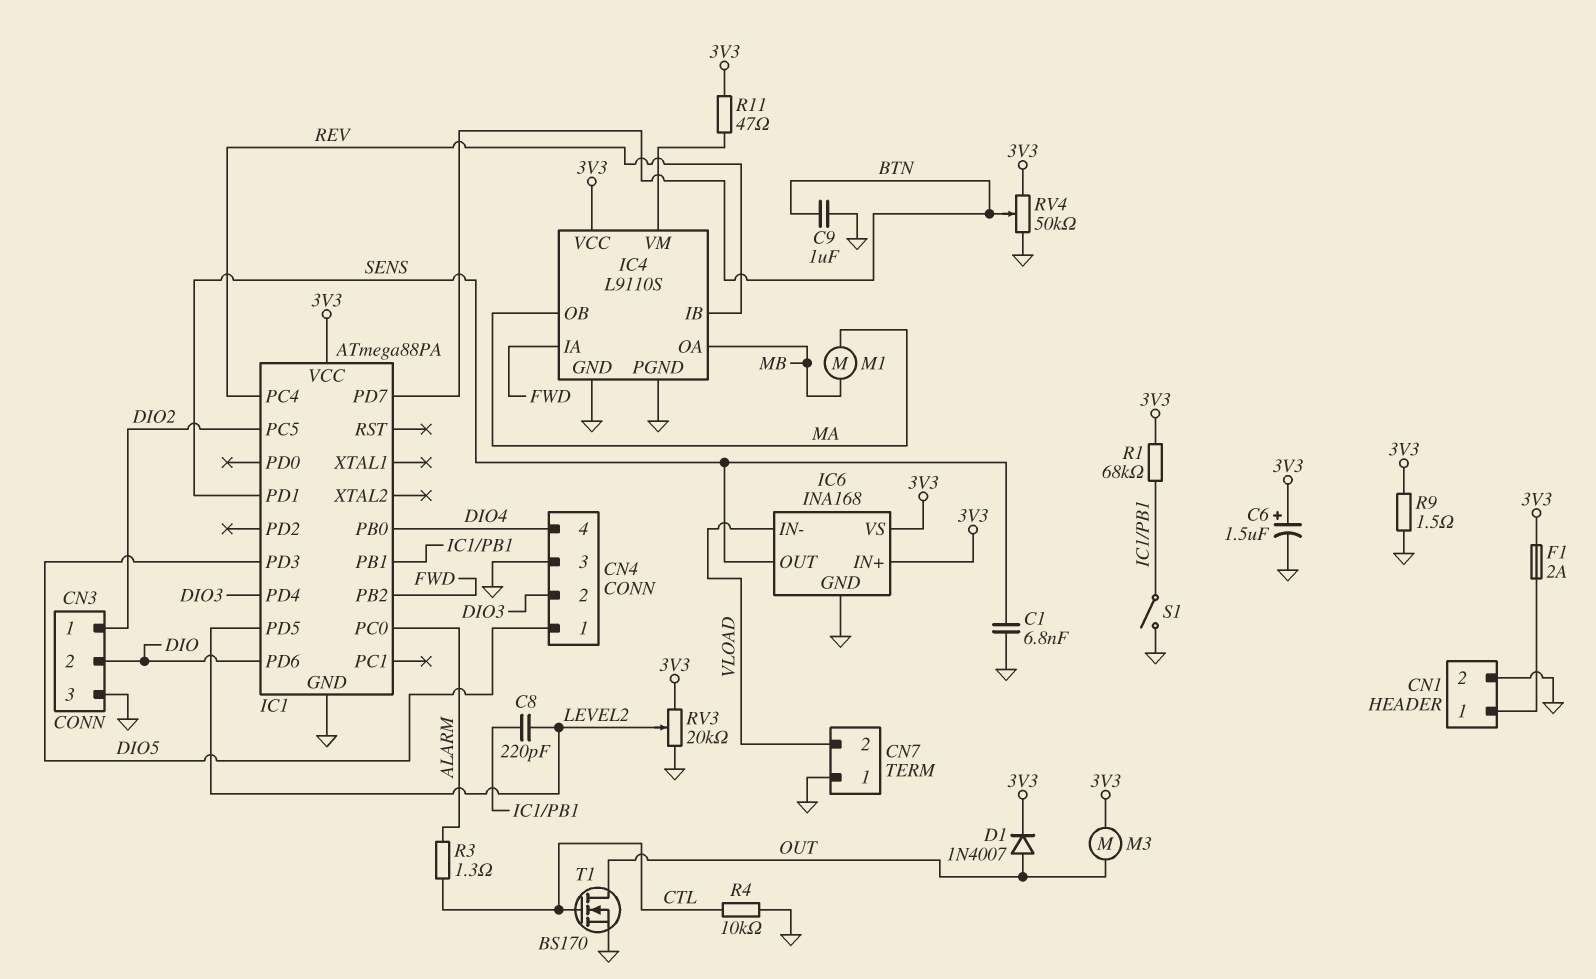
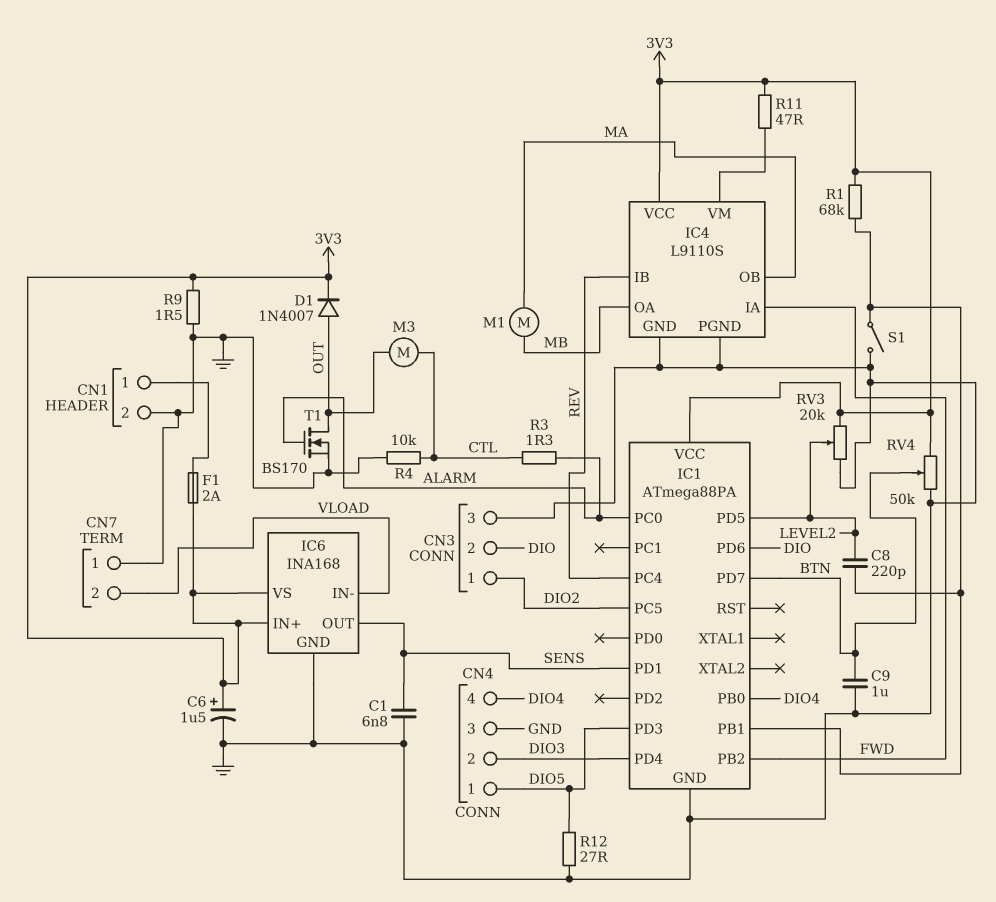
M3: motor (3V3, OUT) -> motor (CTL, OUT)
R12: none -> 27 (DIO5, GND)
T1: NMOS BS170 (G CTL, D OUT, S GND) -> NMOS BS170 (G ALARM, D OUT, S GND)

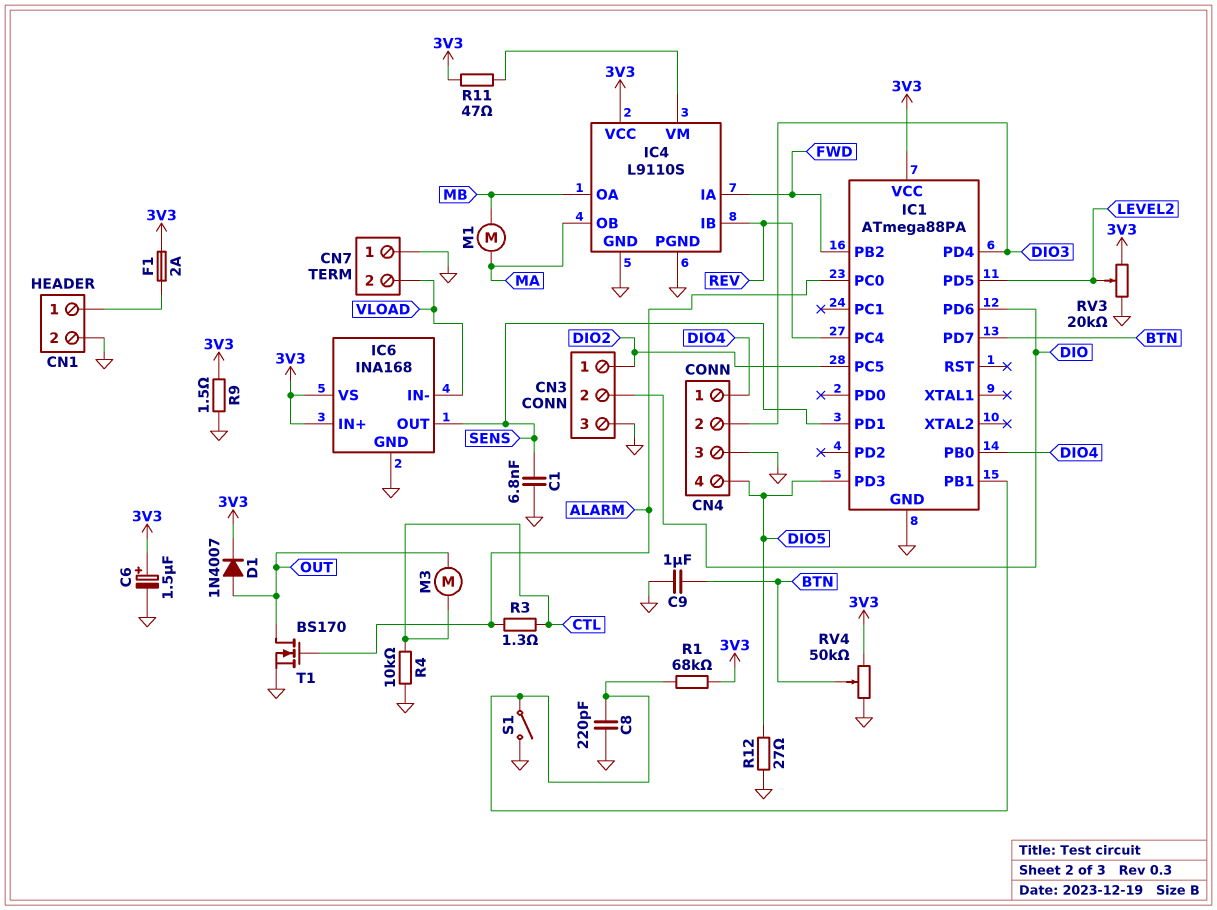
C8: 220pF (IC1/PB1, LEVEL2) -> 220pF (GND, IC1/PB1)
CN4 pin 1: DIO5 -> DIO4
CN4 pin 4: DIO4 -> DIO5

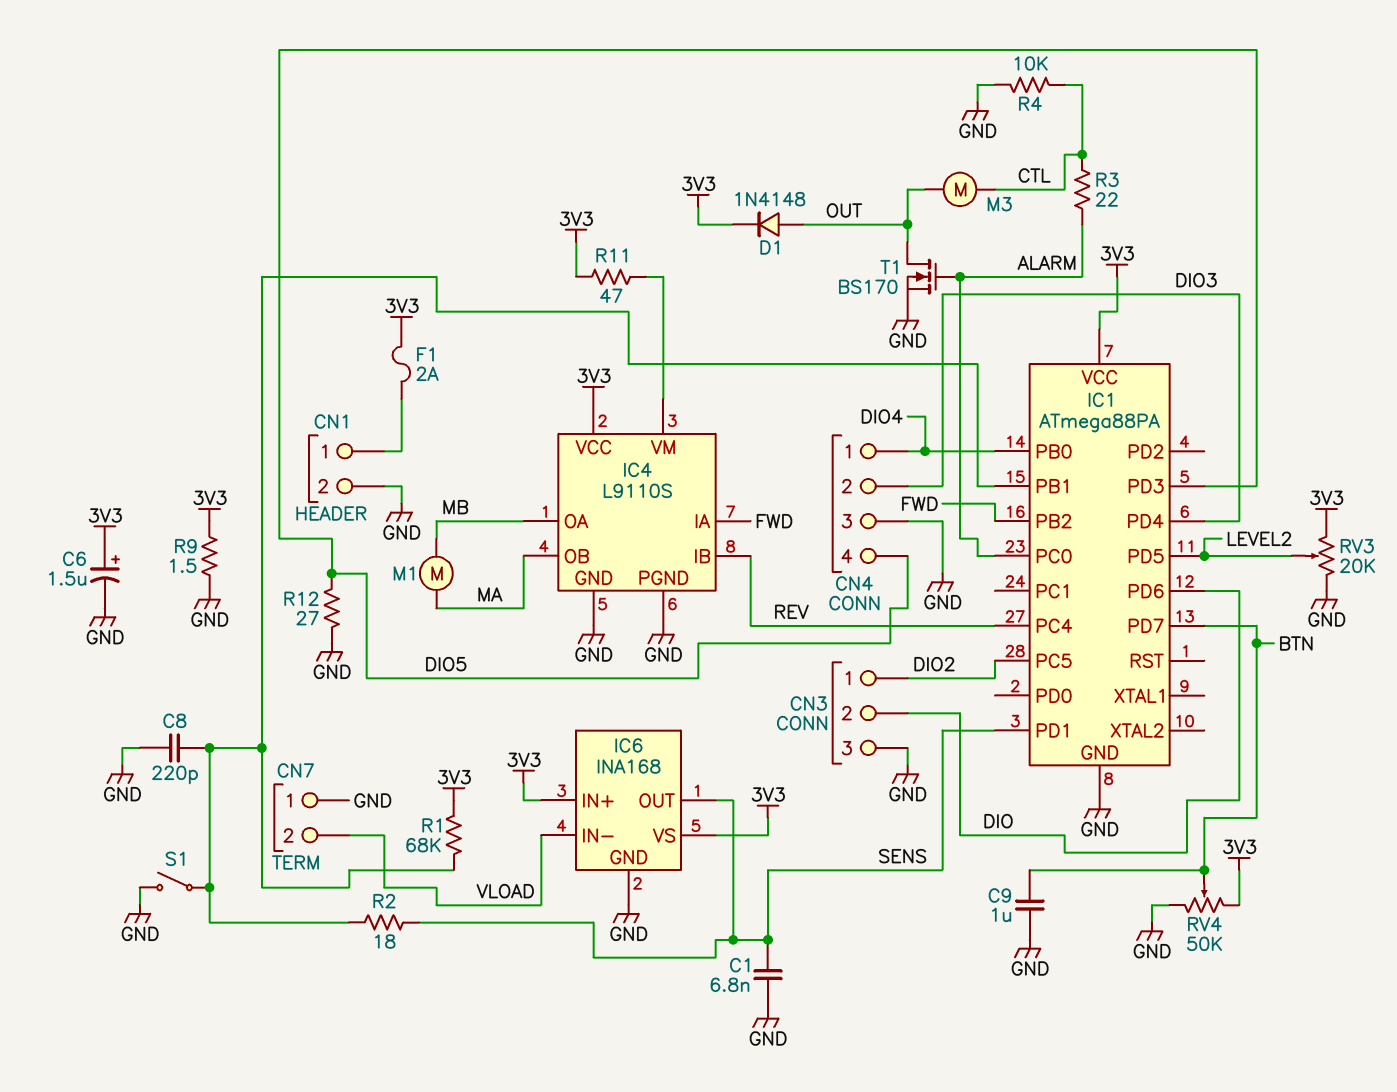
D1: diode 1N4007 (A OUT, K 3V3) -> diode 1N4148 (A OUT, K 3V3)
R2: none -> 18 (IC1/PB1, SENS)
R3: 1.3 (ALARM, CTL) -> 22 (ALARM, CTL)

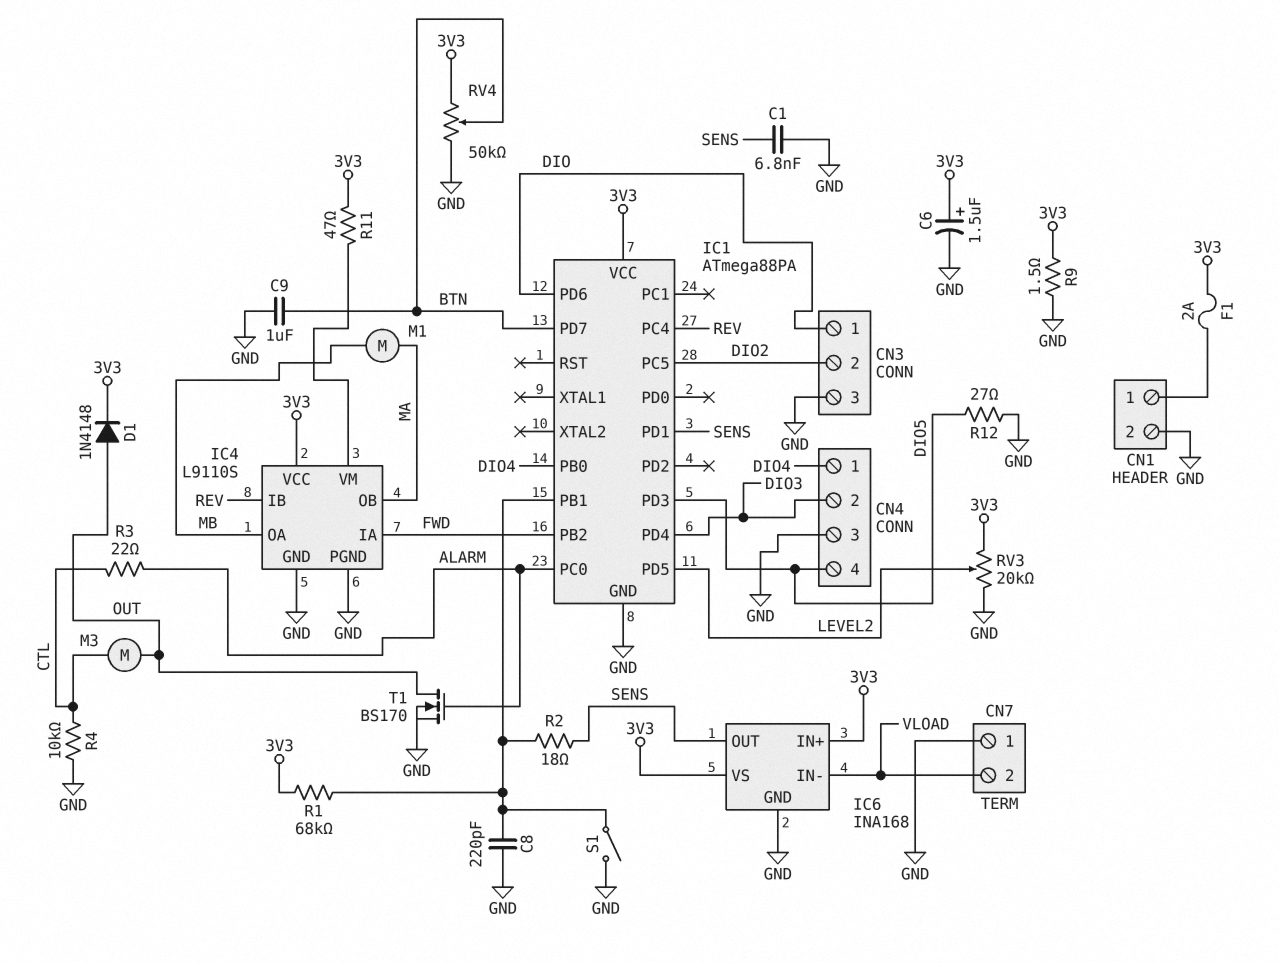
CN3 pin 1: DIO2 -> DIO
CN3 pin 2: DIO -> DIO2

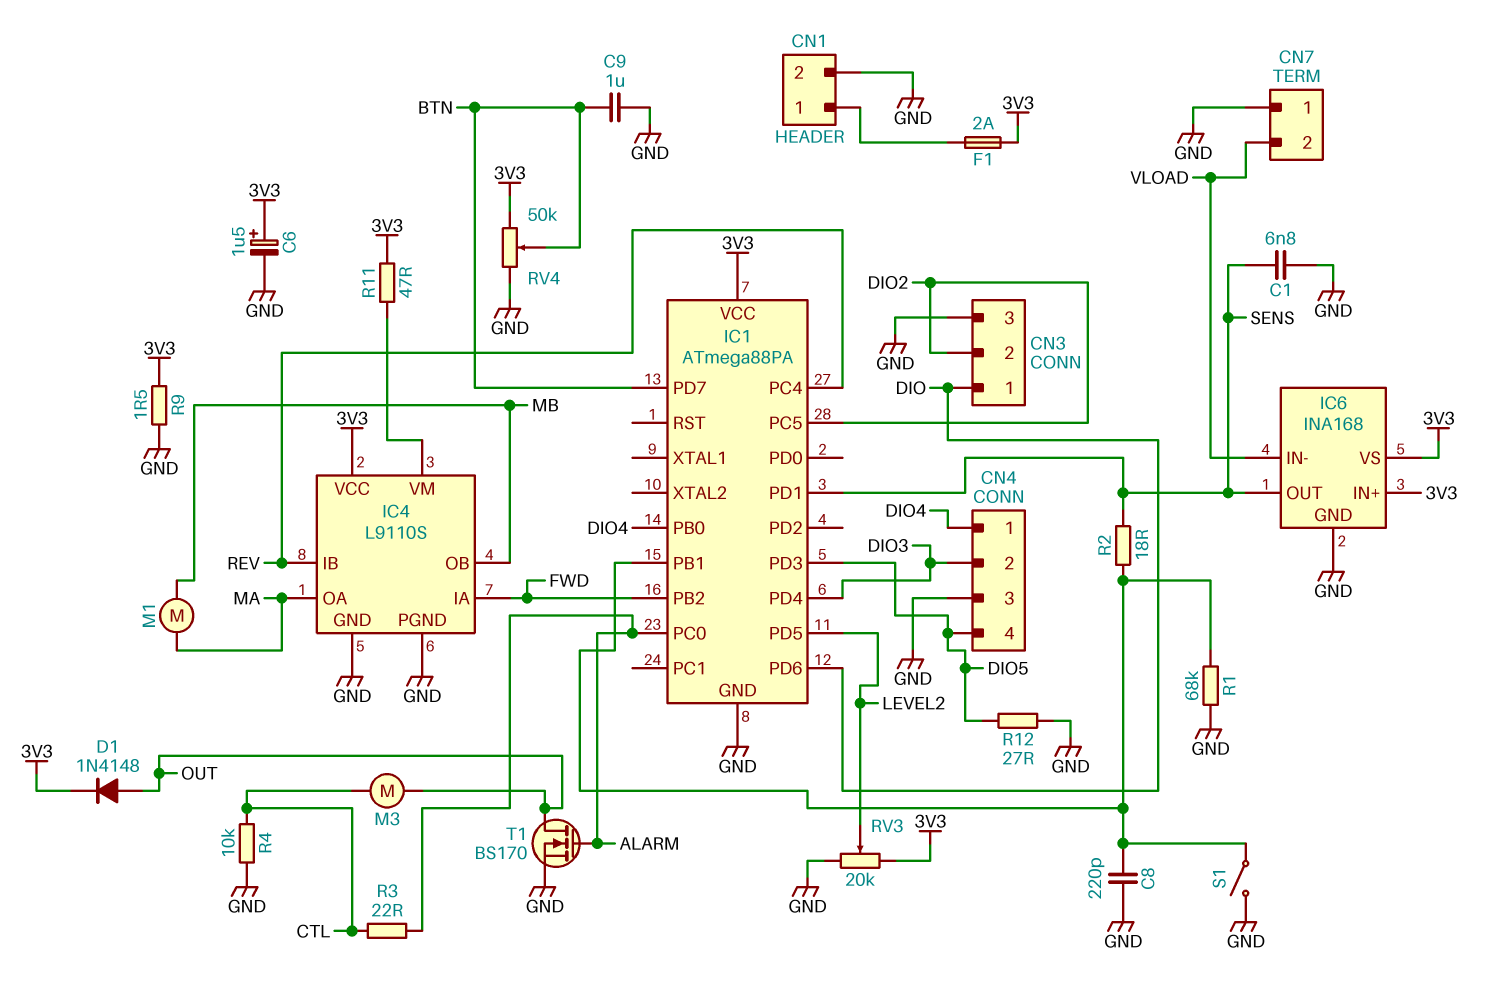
IC4 pin OA: MB -> MA
IC4 pin OB: MA -> MB
R1: 68k (3V3, IC1/PB1) -> 68k (GND, IC1/PB1)

